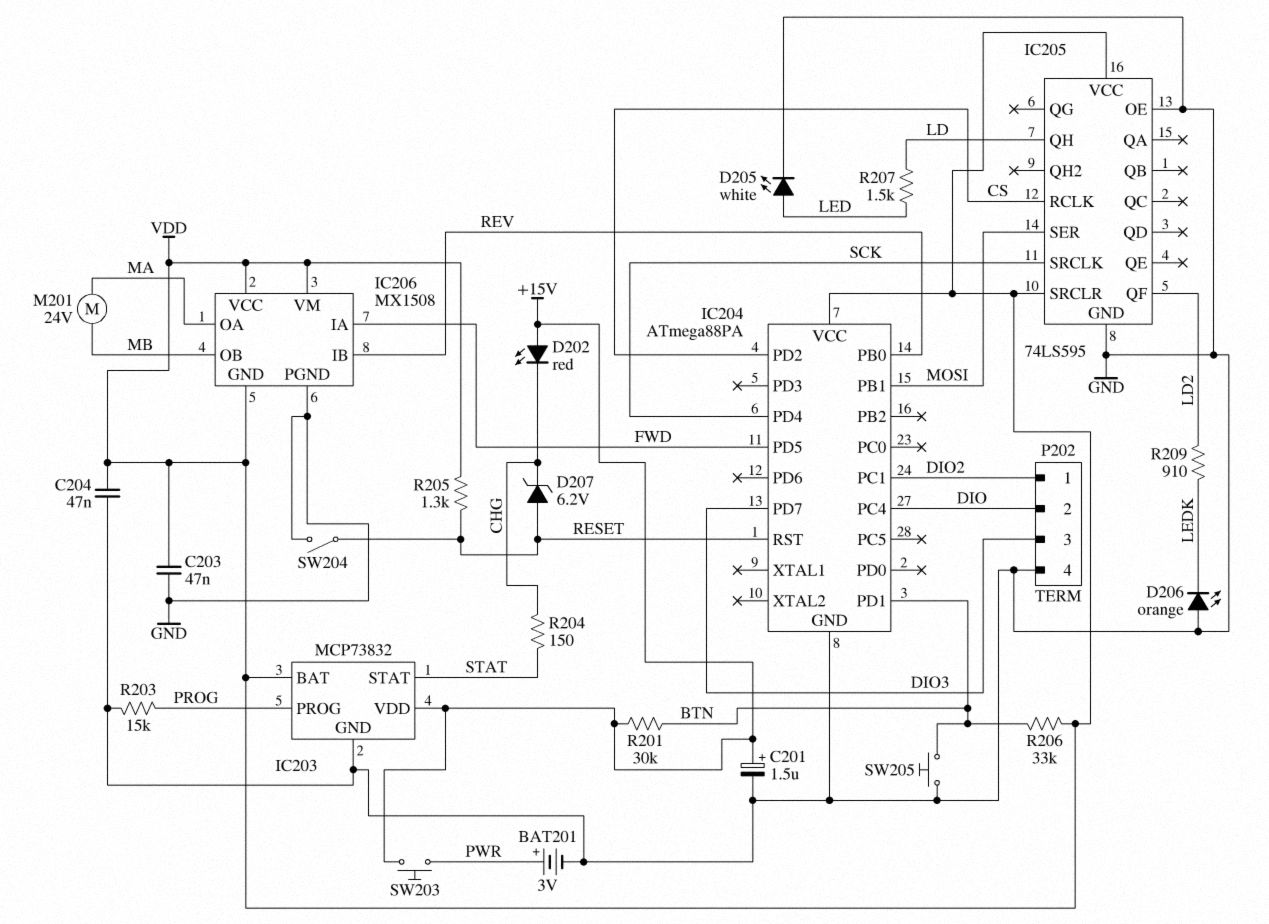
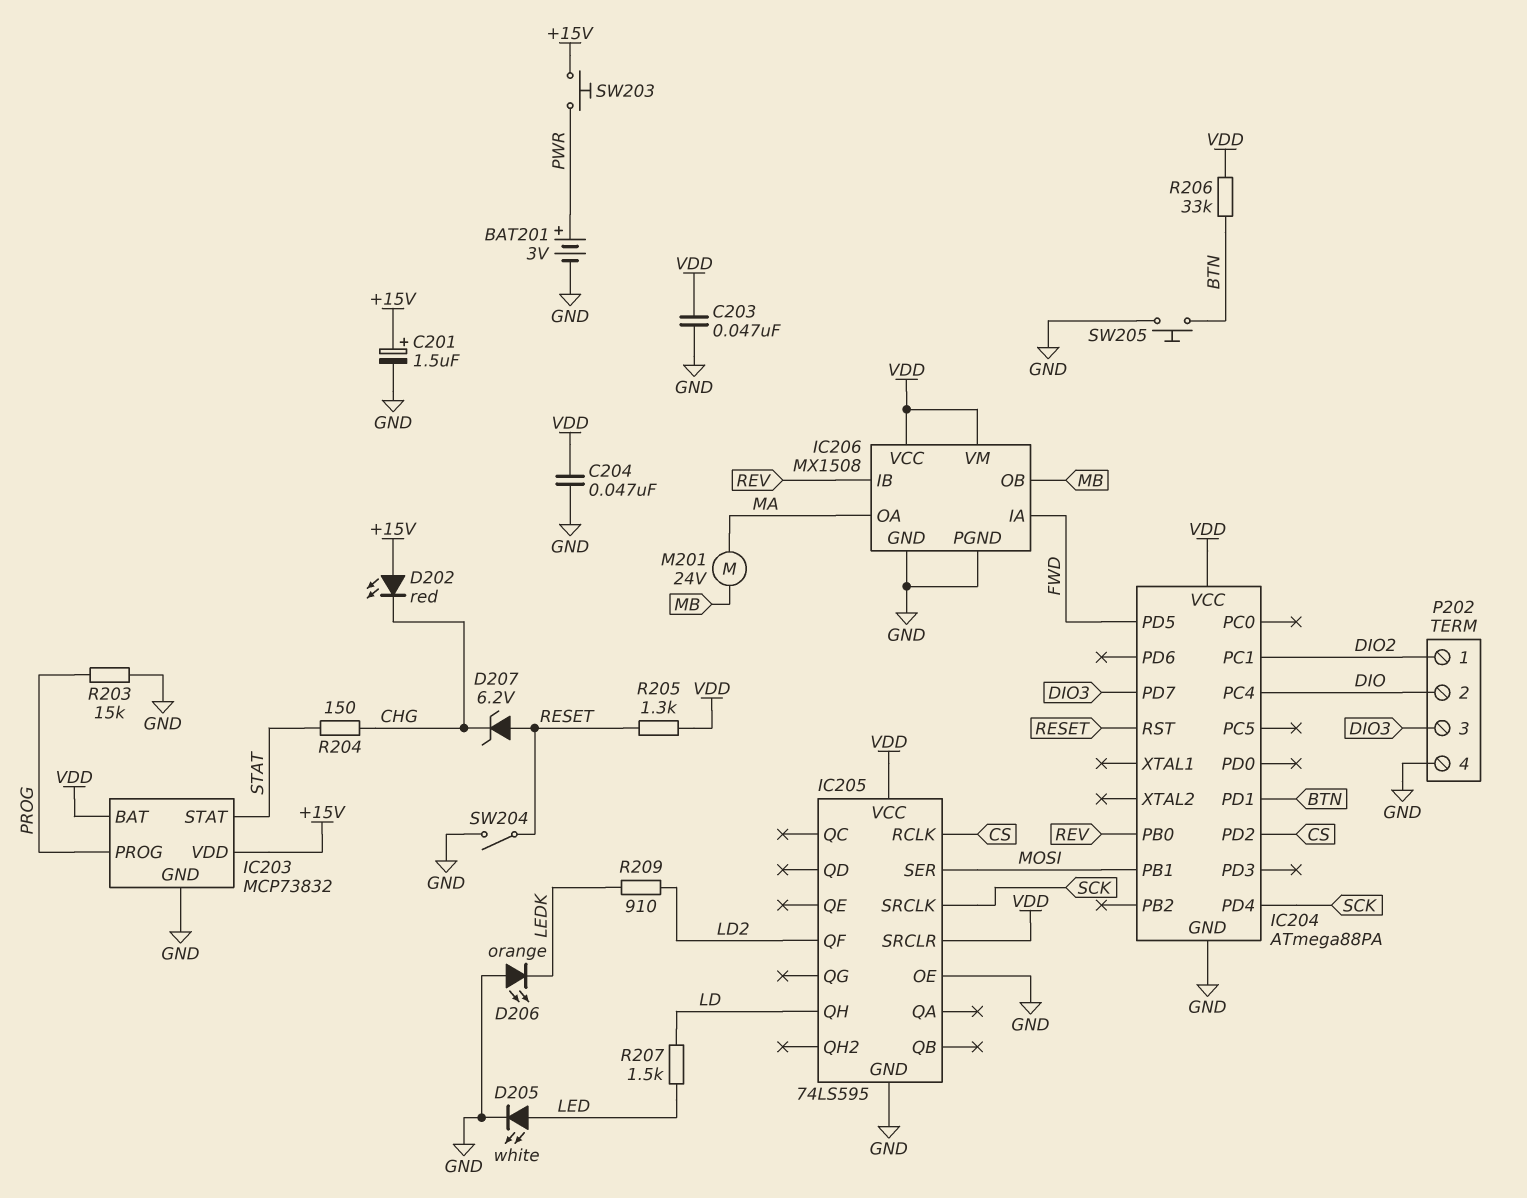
IC206 pin GND: VDD -> GND
R201: 30k (+15V, BTN) -> none

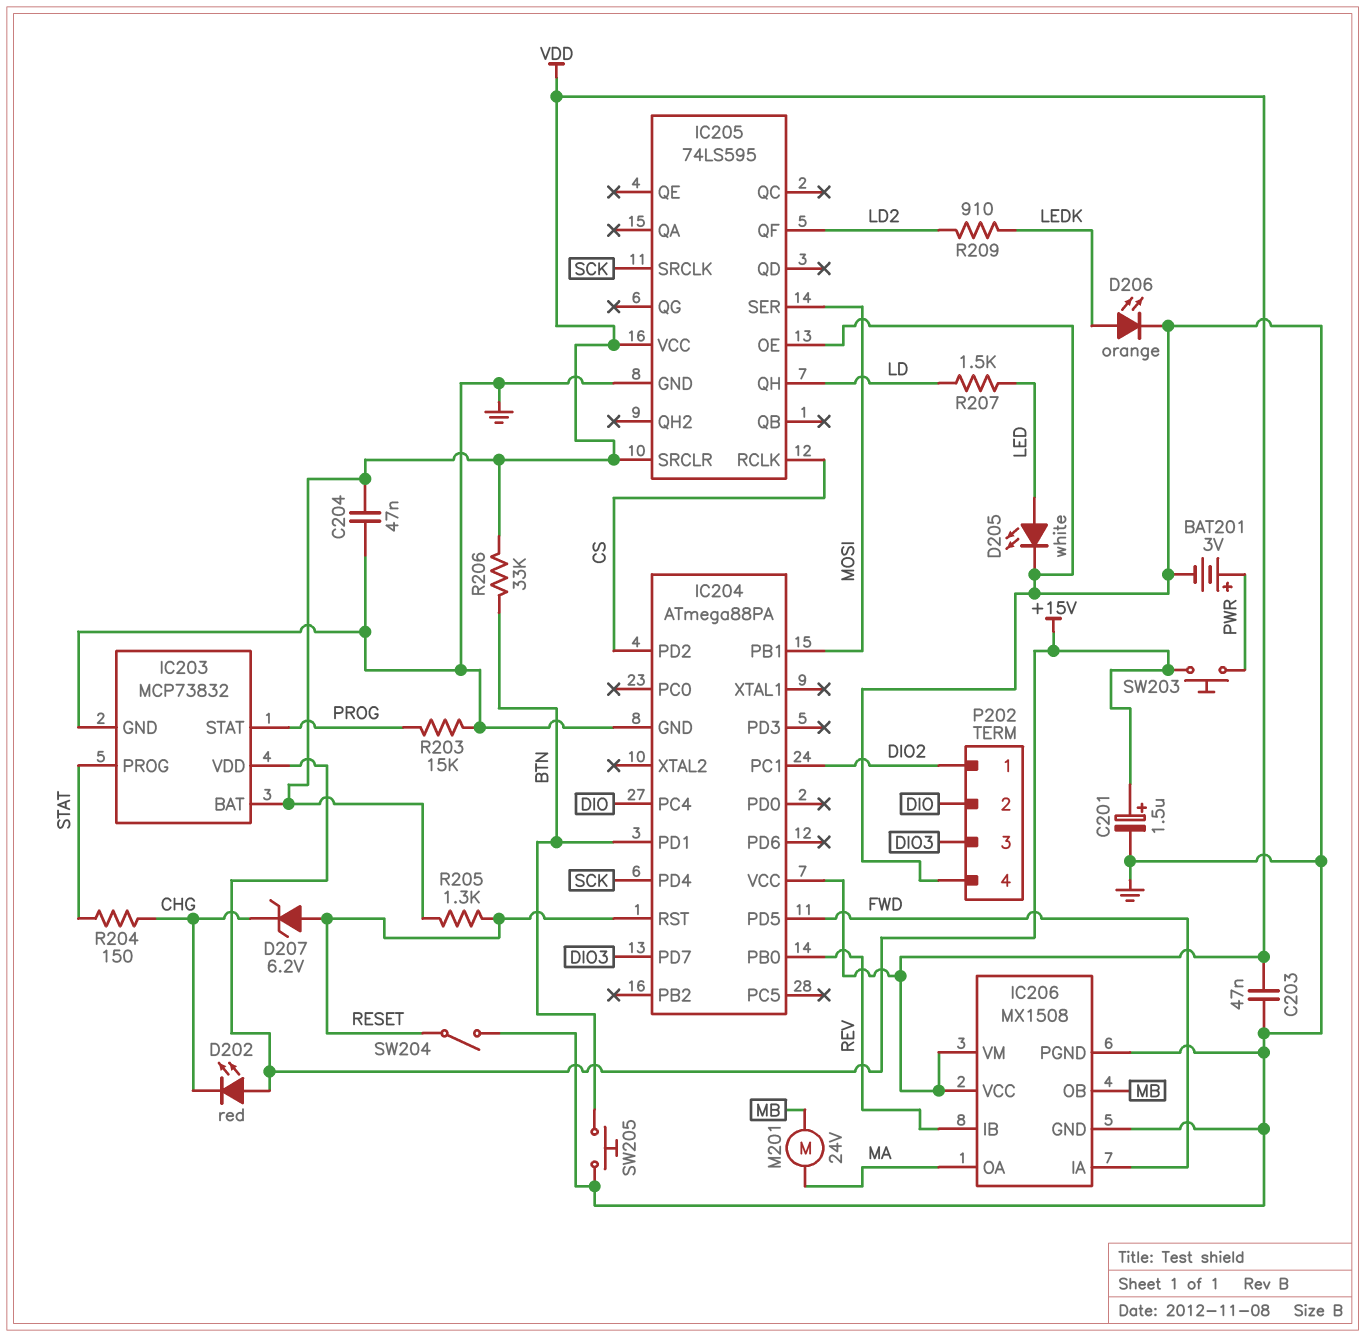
D206: LED orange (A GND, K LEDK) -> LED orange (A LEDK, K GND)
IC203 pin PROG: PROG -> STAT
IC203 pin STAT: STAT -> PROG

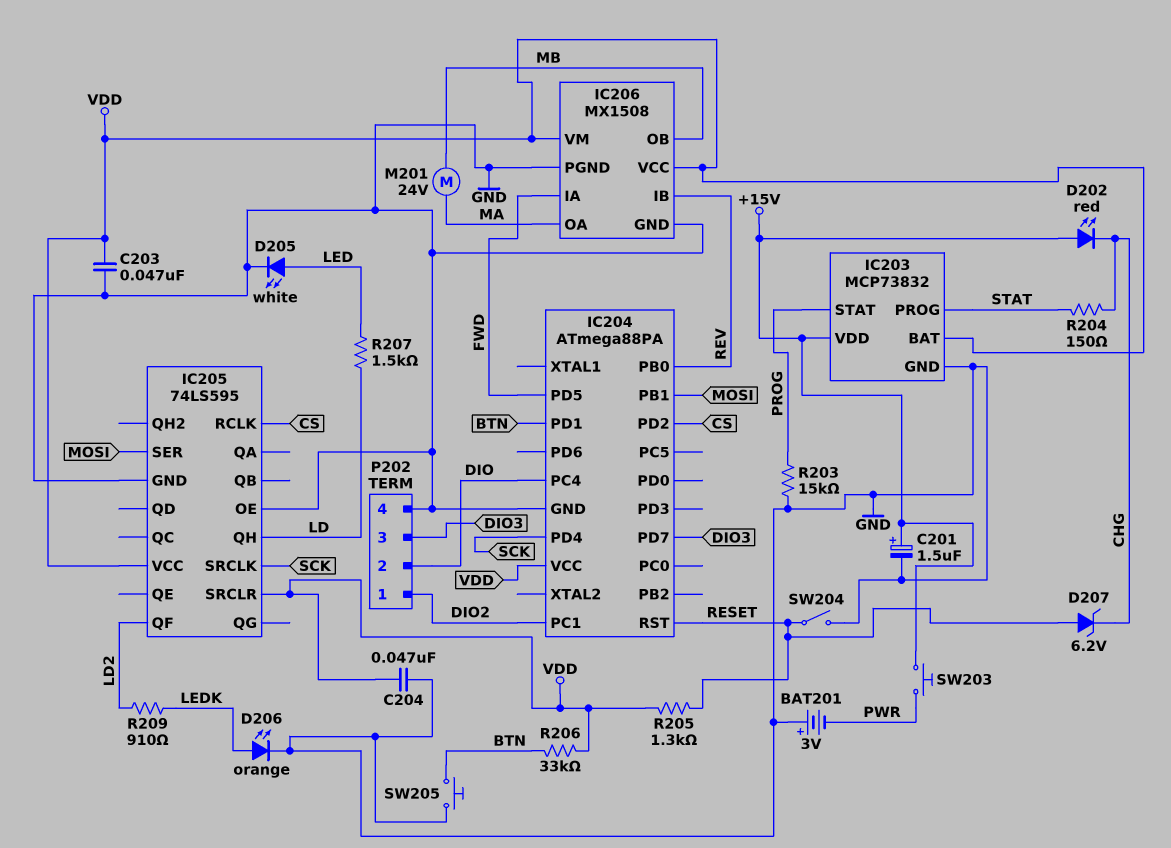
BAT201: 3V (plus PWR, minus GND) -> 3V (plus GND, minus PWR)

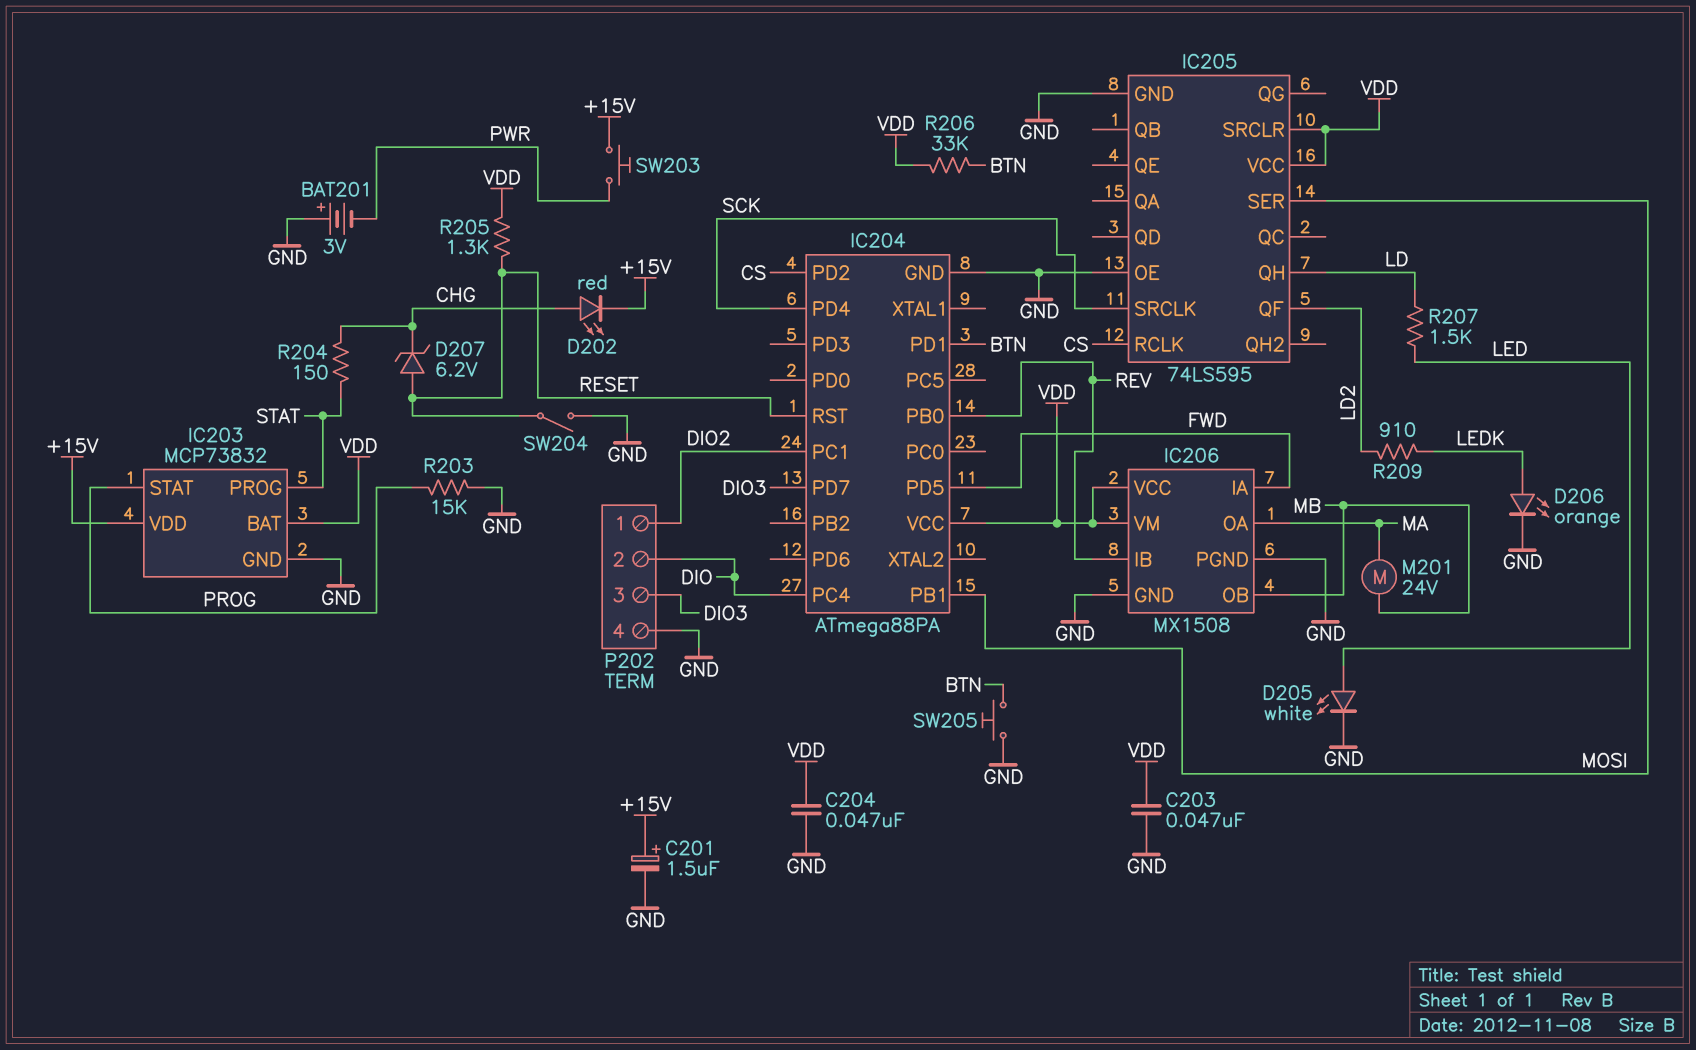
D202: LED red (A +15V, K CHG) -> LED red (A CHG, K +15V)

